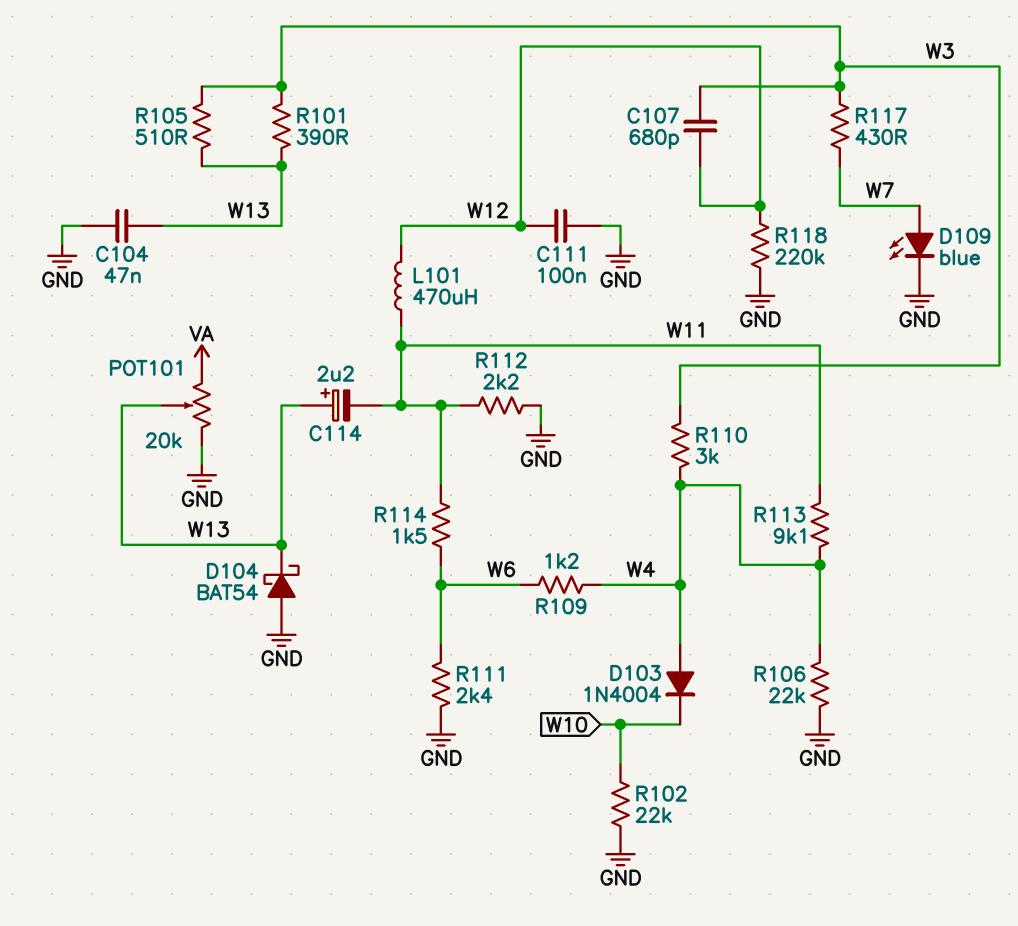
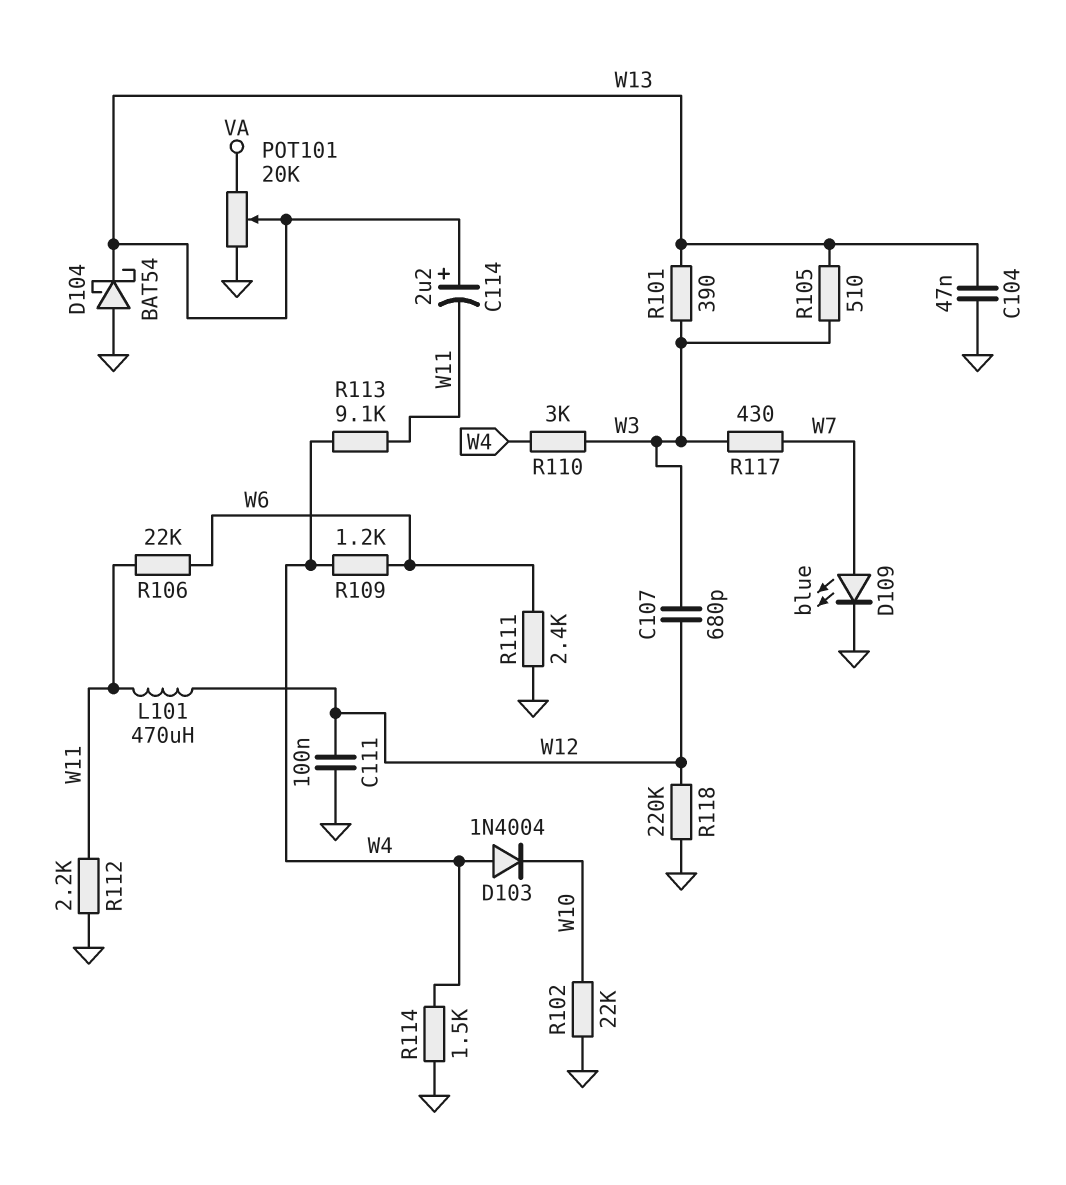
R106: 22k (GND, W4) -> 22k (W6, W11)
R114: 1.5k (W6, W11) -> 1.5k (GND, W4)

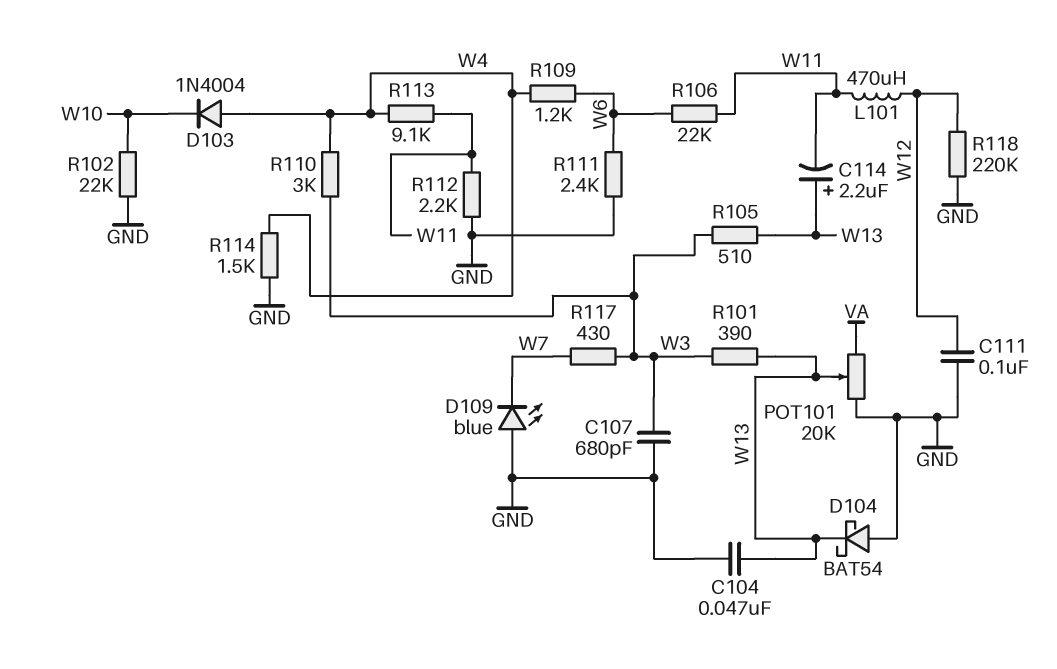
C107: 680pF (W3, W12) -> 680pF (GND, W3)
D109: LED blue (A W7, K GND) -> LED blue (A GND, K W7)

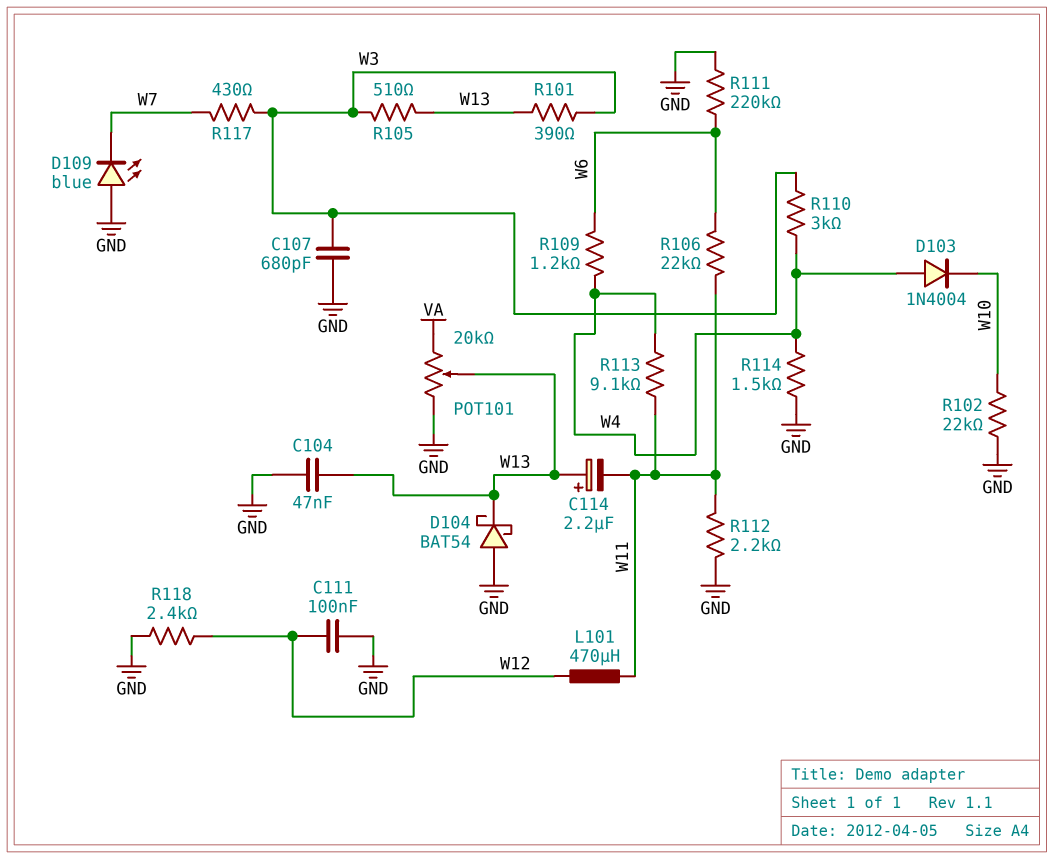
R111: 2.4k (GND, W6) -> 220k (GND, W6)
R118: 220k (GND, W12) -> 2.4k (GND, W12)

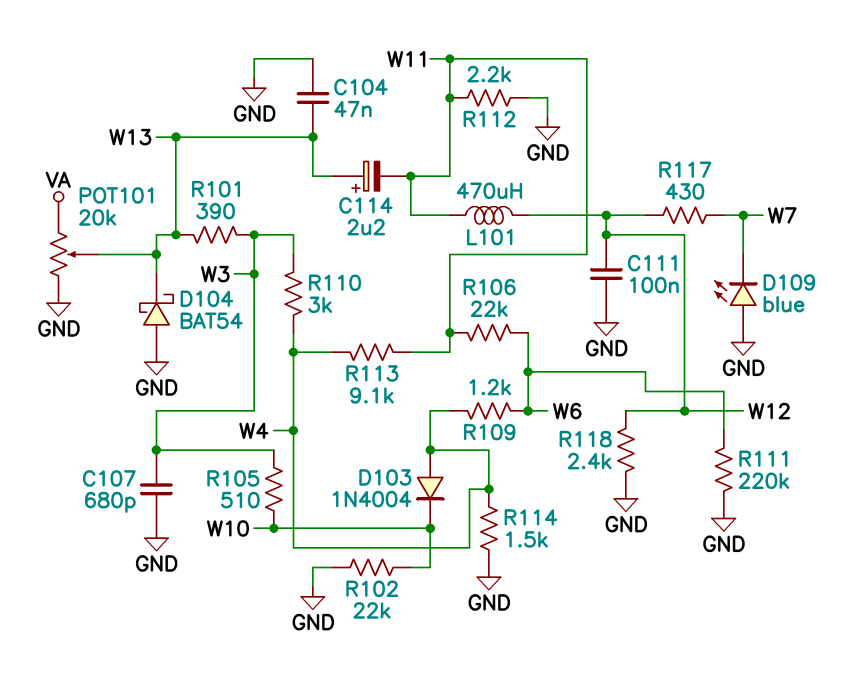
R105: 510 (W3, W13) -> 510 (W3, W10)
R117: 430 (W3, W7) -> 430 (W7, W12)

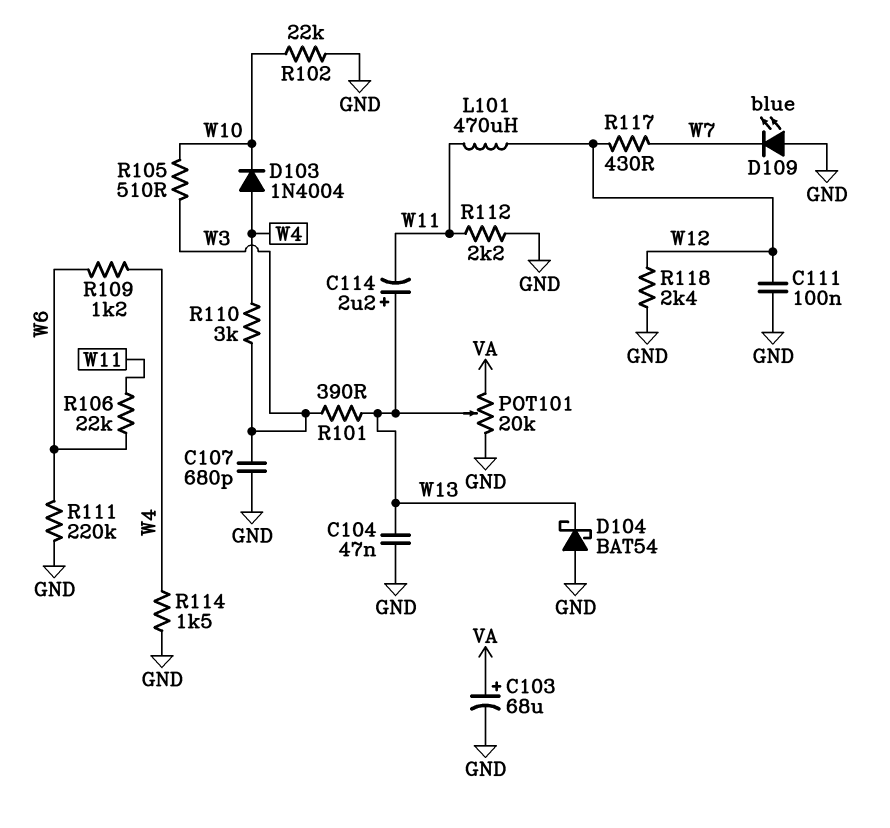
C103: none -> 68uF (plus VA, minus GND)
R113: 9.1k (W4, W11) -> none

